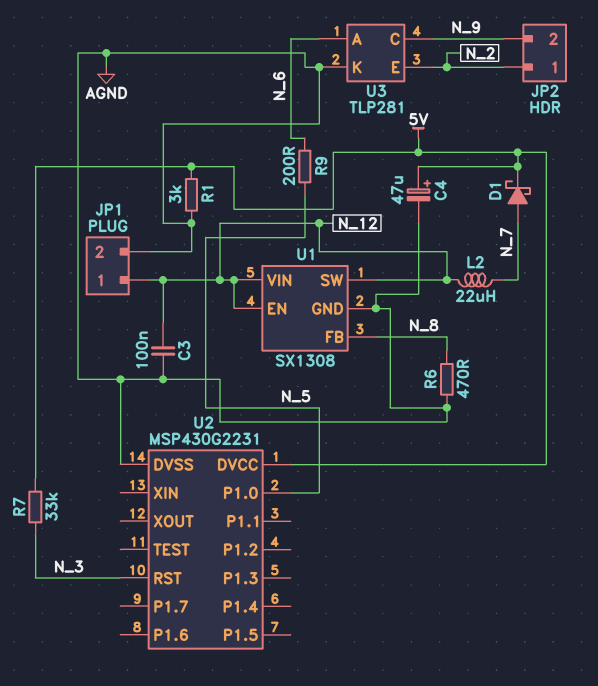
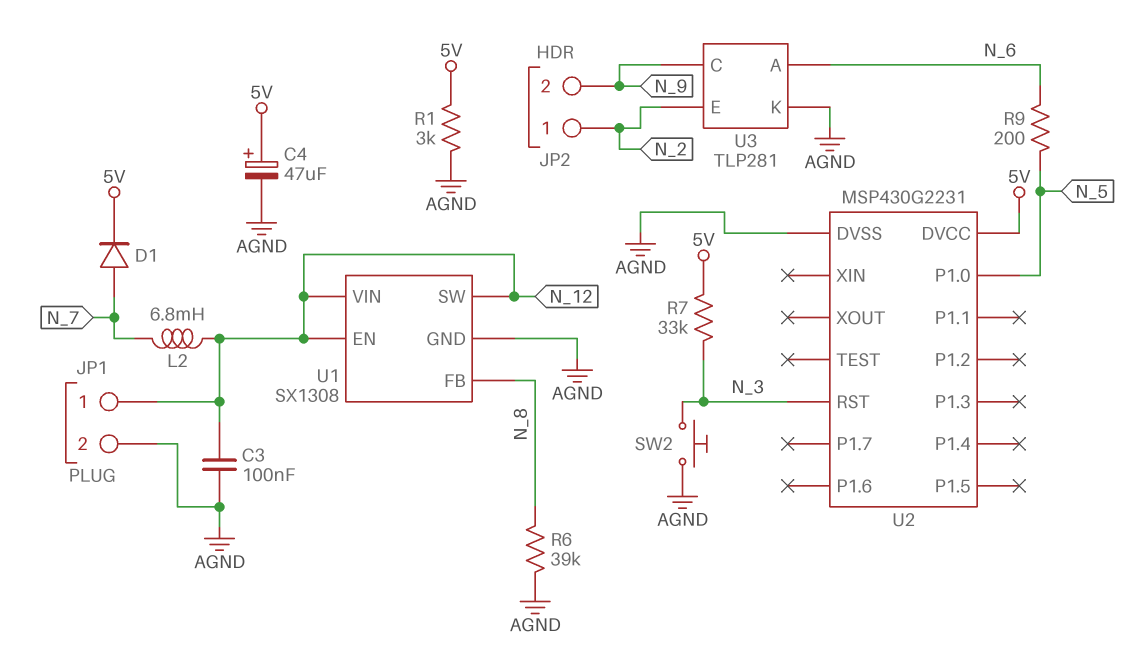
D1: schottky (A N_7, K 5V) -> diode (A N_7, K 5V)
L2: 22uH (N_7, N_12) -> 6.8mH (N_7, N_12)
R6: 470 (AGND, N_8) -> 39k (AGND, N_8)
SW2: none -> button (AGND, N_3)

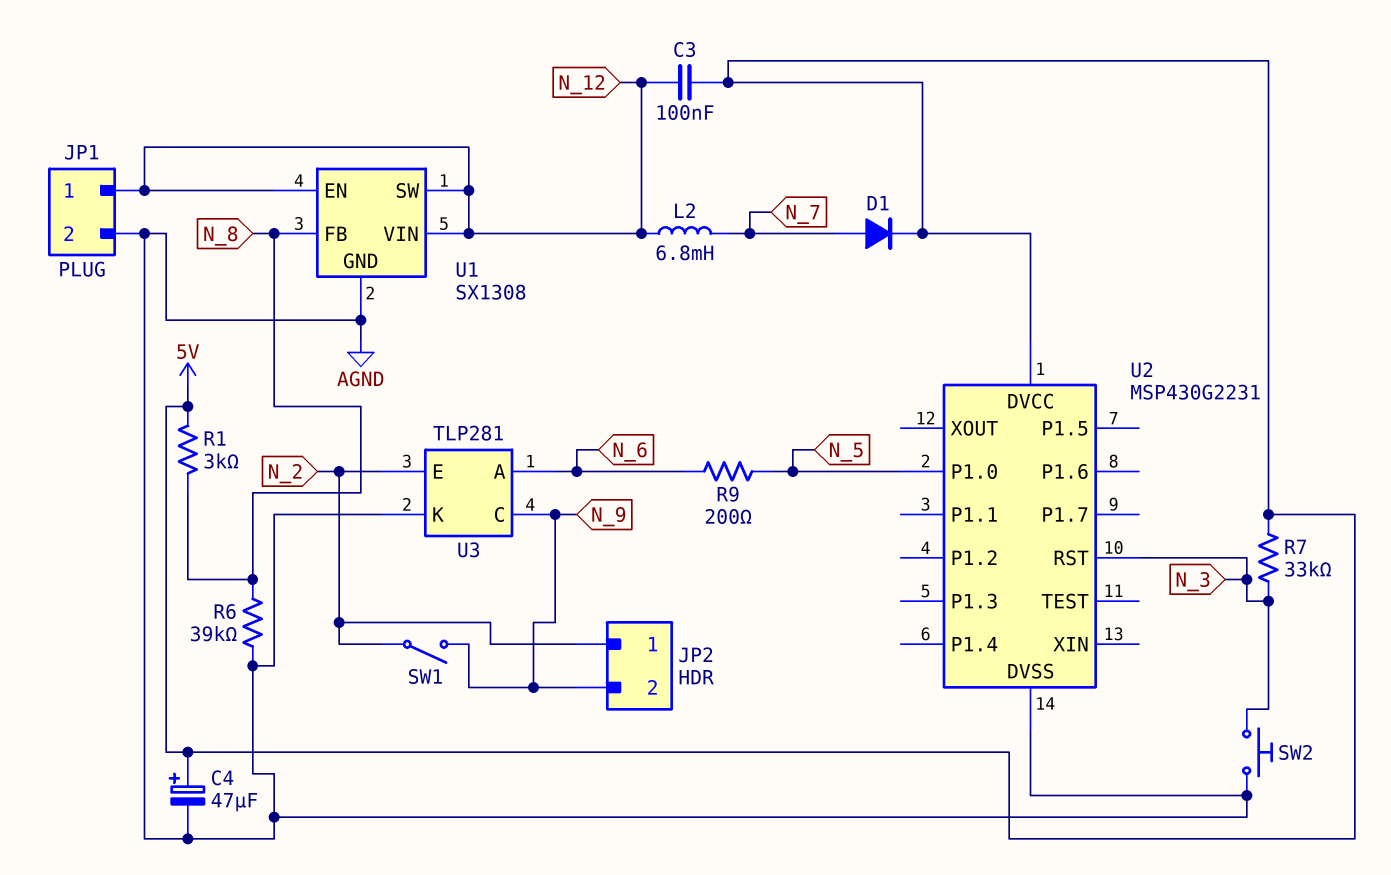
C3: 100nF (AGND, N_12) -> 100nF (5V, N_12)
R1: 3k (5V, AGND) -> 3k (5V, N_8)
SW1: none -> switch (N_2, N_9)

